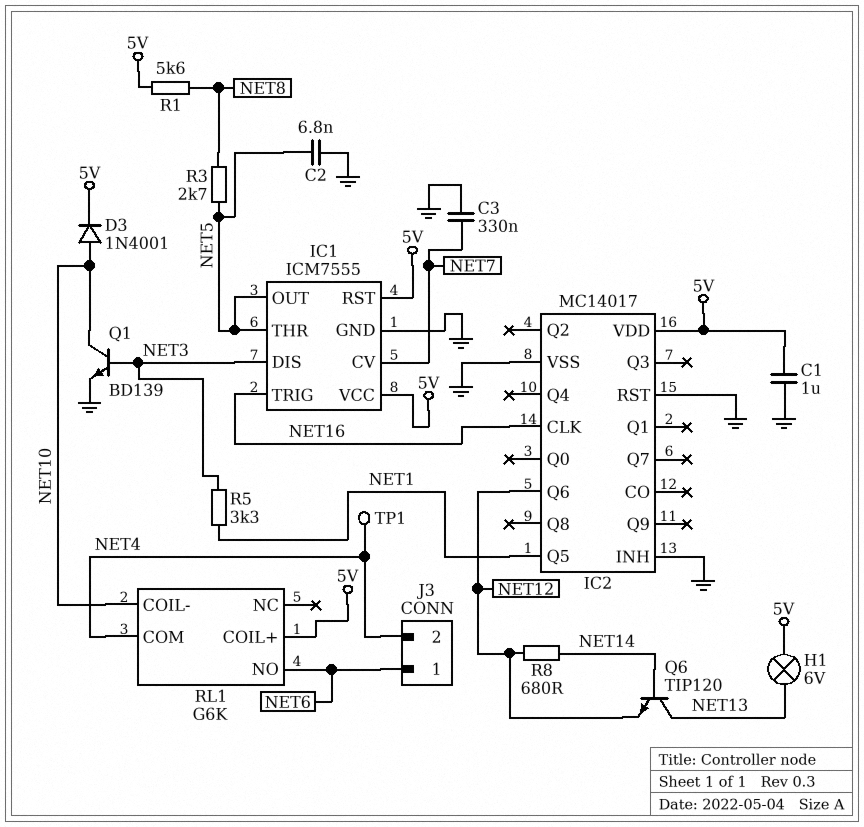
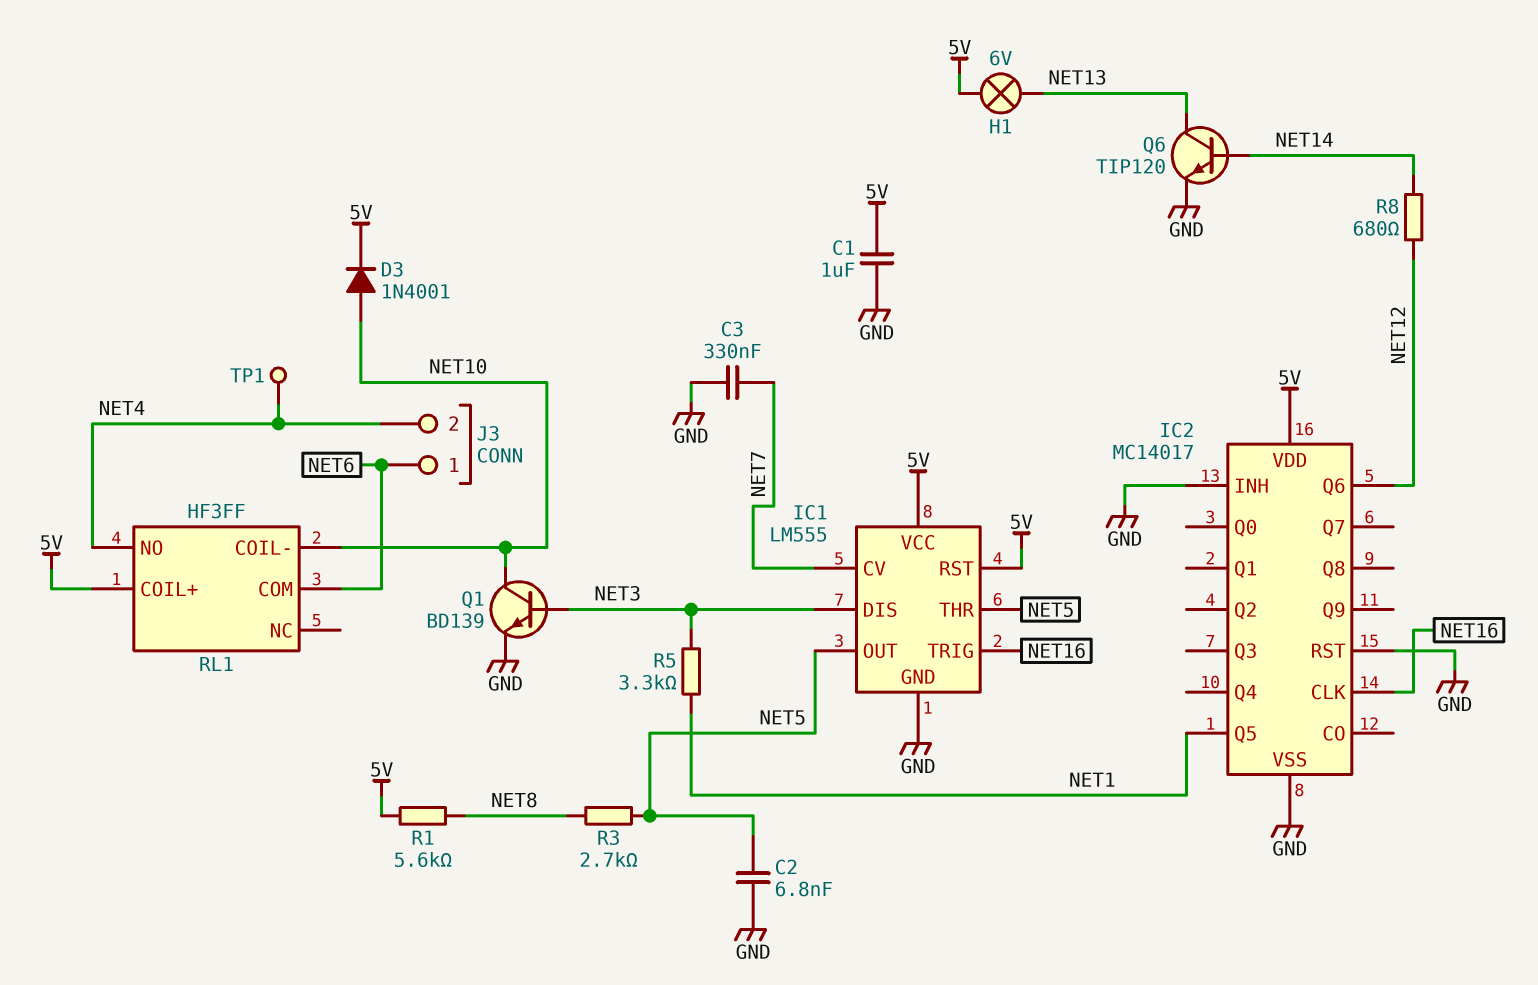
IC1: ICM7555 -> LM555
Q6: NPN TIP120 (B NET14, C NET13, E NET12) -> NPN TIP120 (B NET14, C NET13, E GND)
RL1: G6K -> HF3FF
RL1 pin COM: NET4 -> NET6
RL1 pin NO: NET6 -> NET4

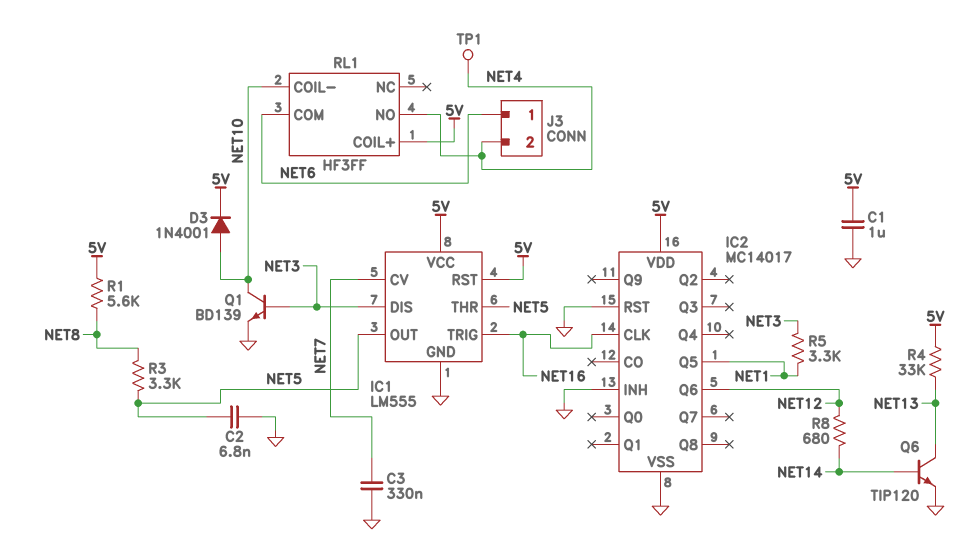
H1: lamp 6V (5V, NET13) -> none
R3: 2.7k (NET5, NET8) -> 3.3k (NET5, NET8)
R4: none -> 33k (5V, NET13)

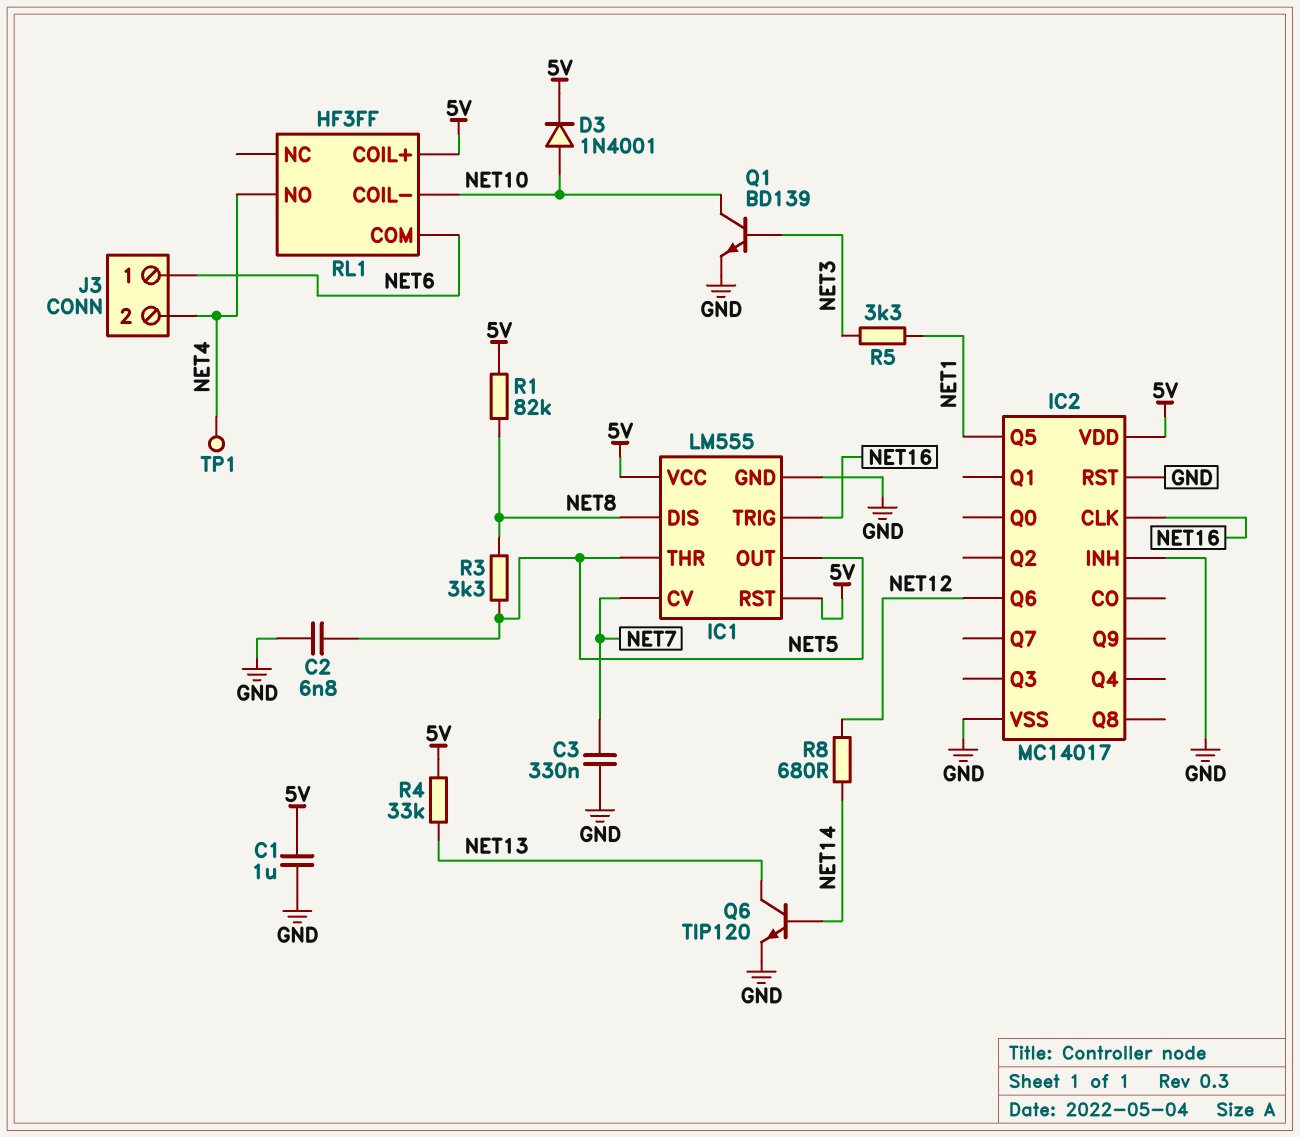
IC1 pin DIS: NET3 -> NET8
R1: 5.6k (5V, NET8) -> 82k (5V, NET8)

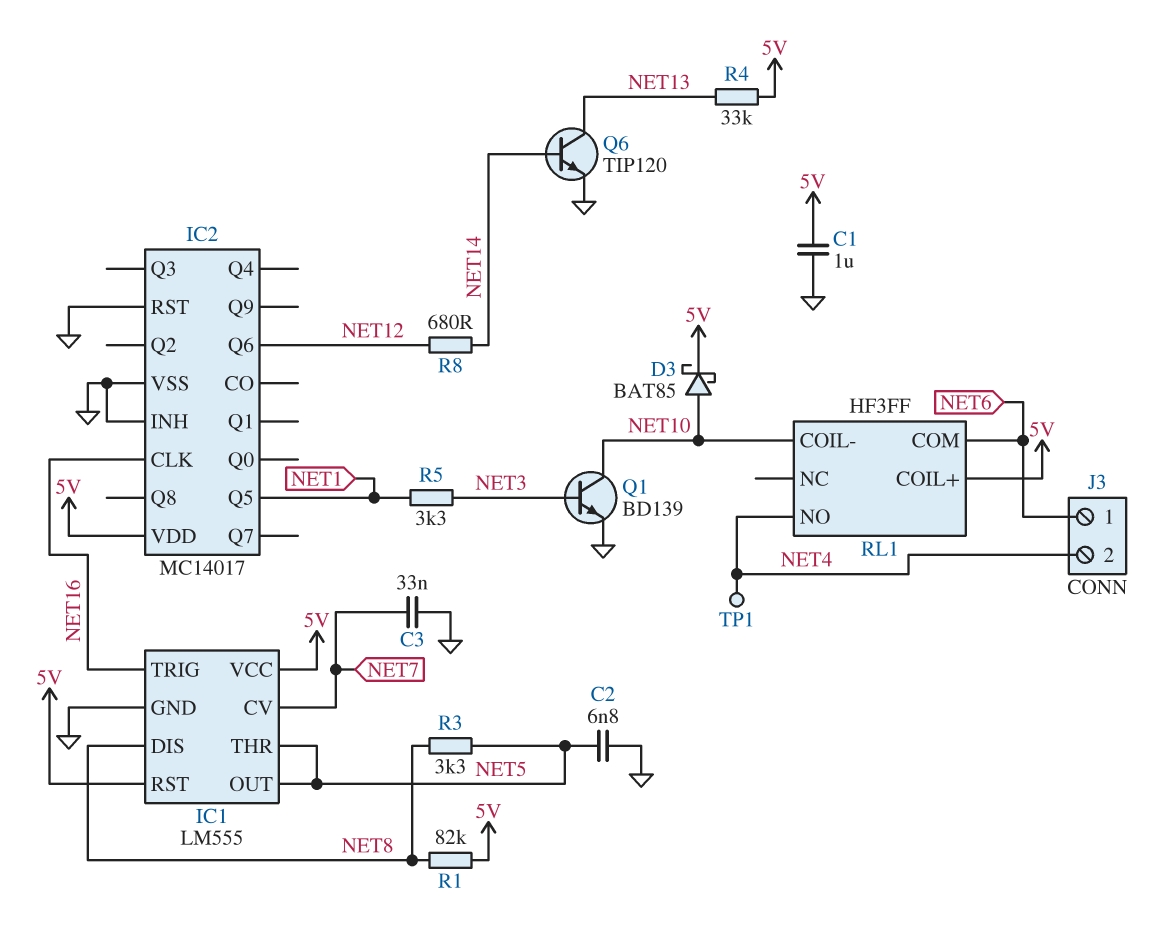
C3: 330nF (GND, NET7) -> 33nF (GND, NET7)
D3: diode 1N4001 (A NET10, K 5V) -> schottky BAT85 (A NET10, K 5V)

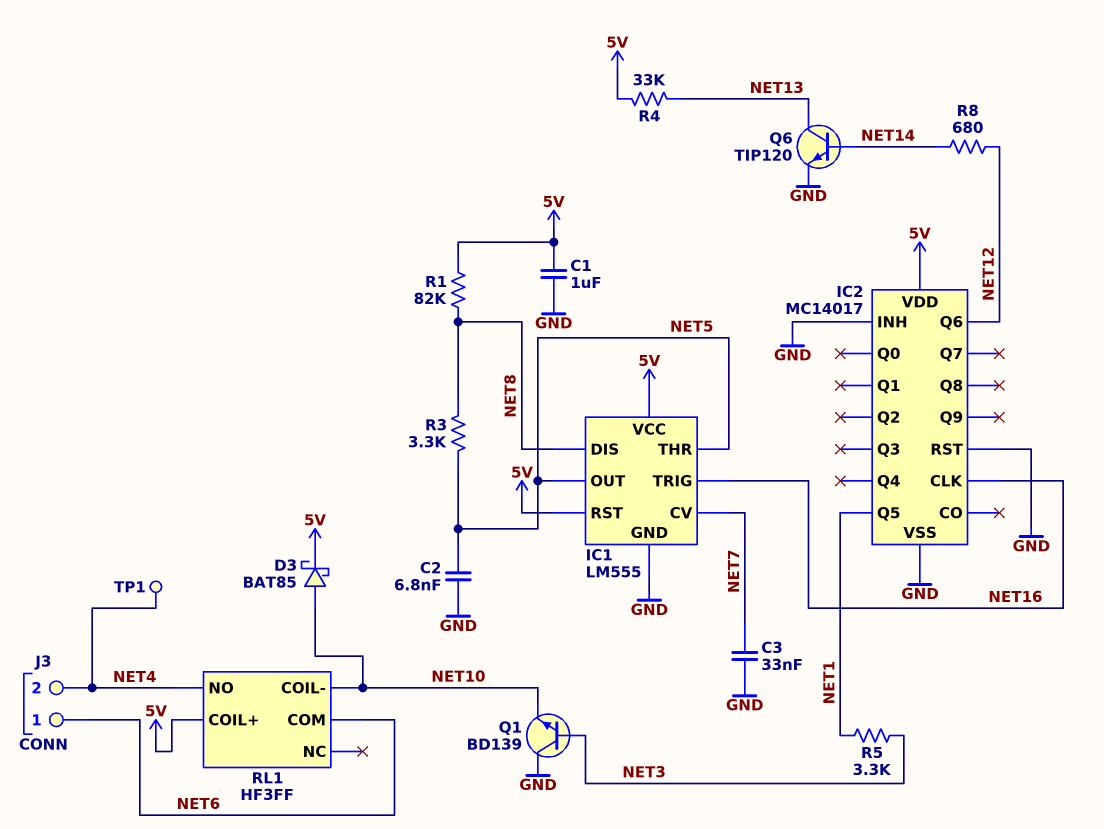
Q1: NPN BD139 (B NET3, C NET10, E GND) -> NPN BD139 (B NET3, C GND, E NET10)

